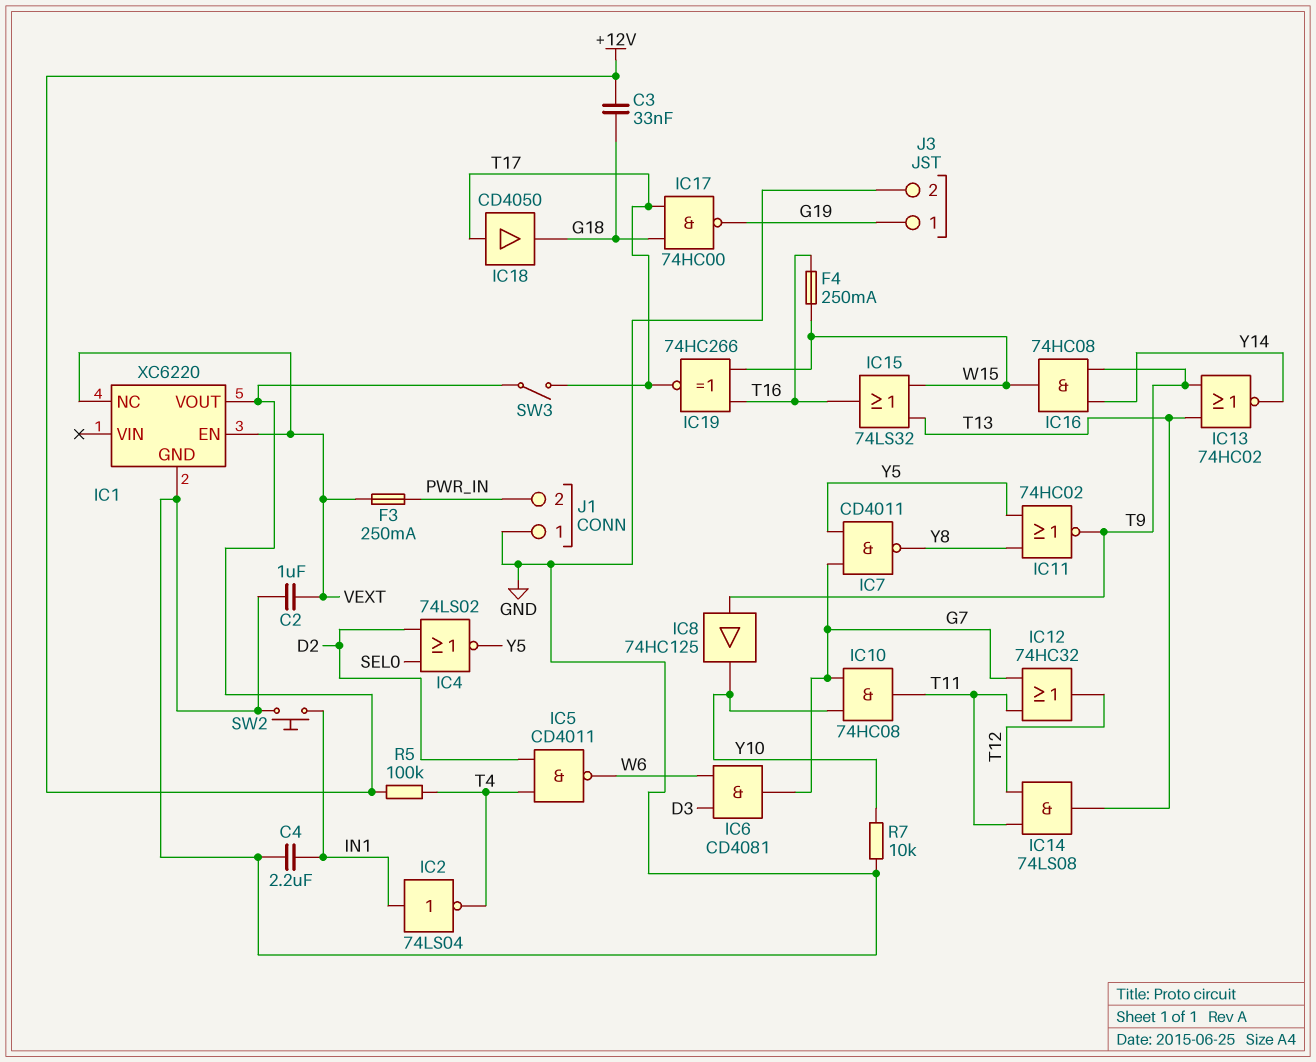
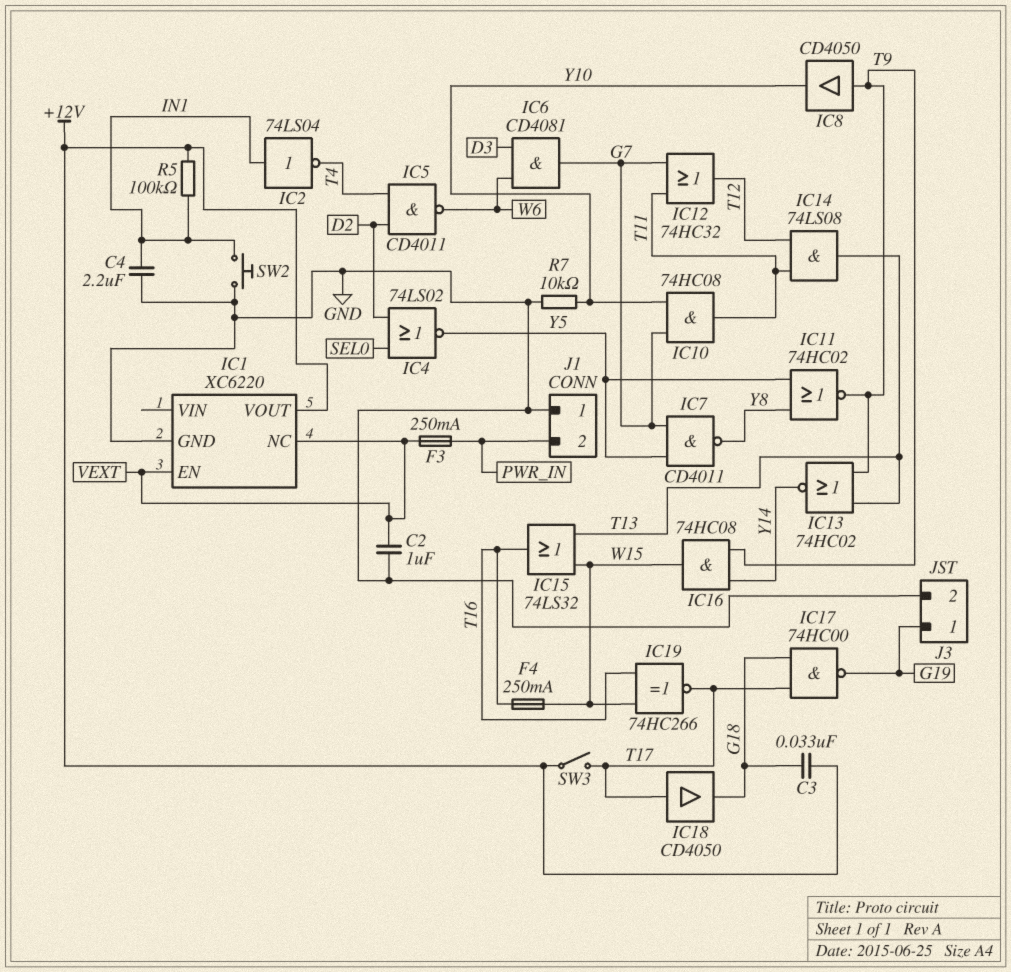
IC8: buffer 74HC125 (in T9, out Y10) -> buffer CD4050 (in T9, out Y10)
R5: 100k (+12V, T4) -> 100k (+12V, IN1)

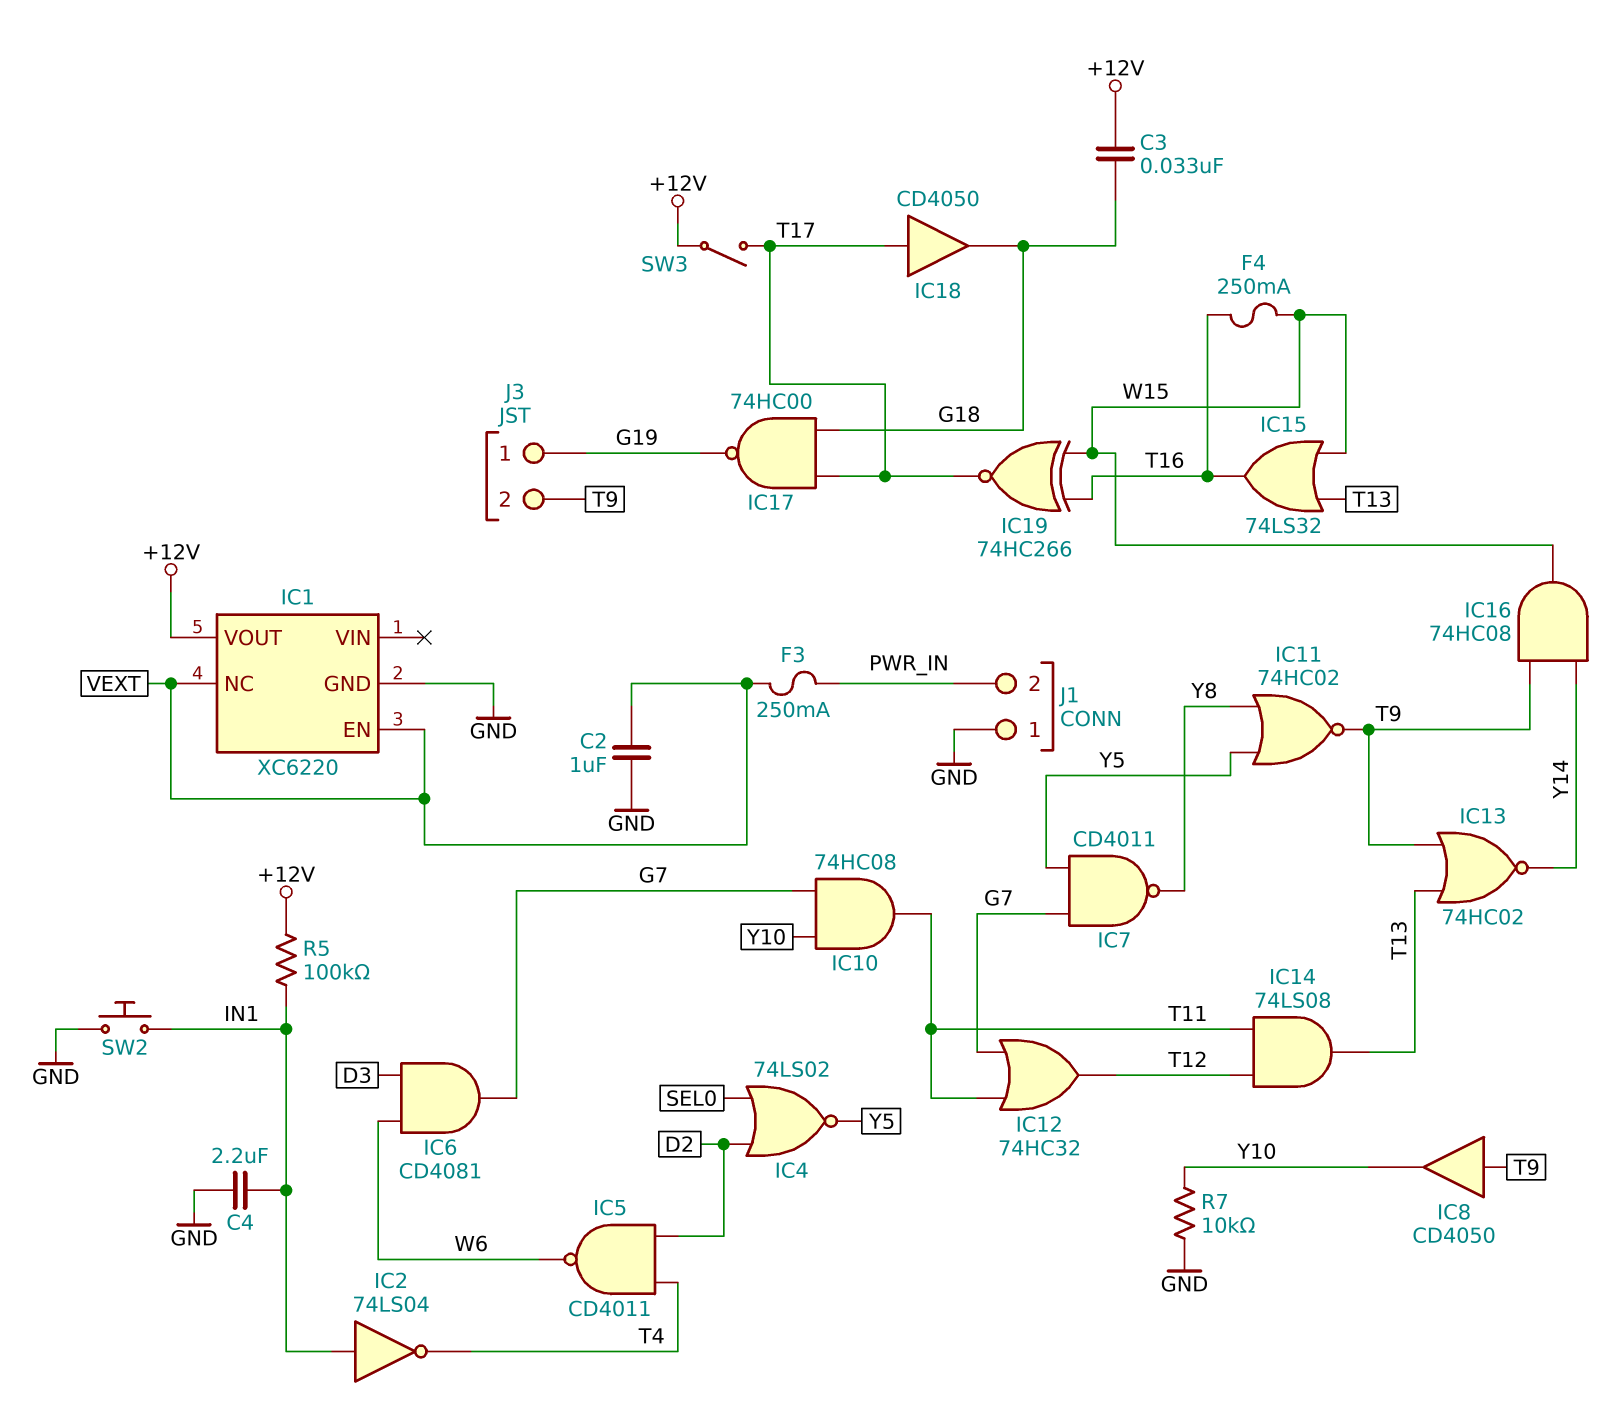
J3 pin 2: GND -> T9

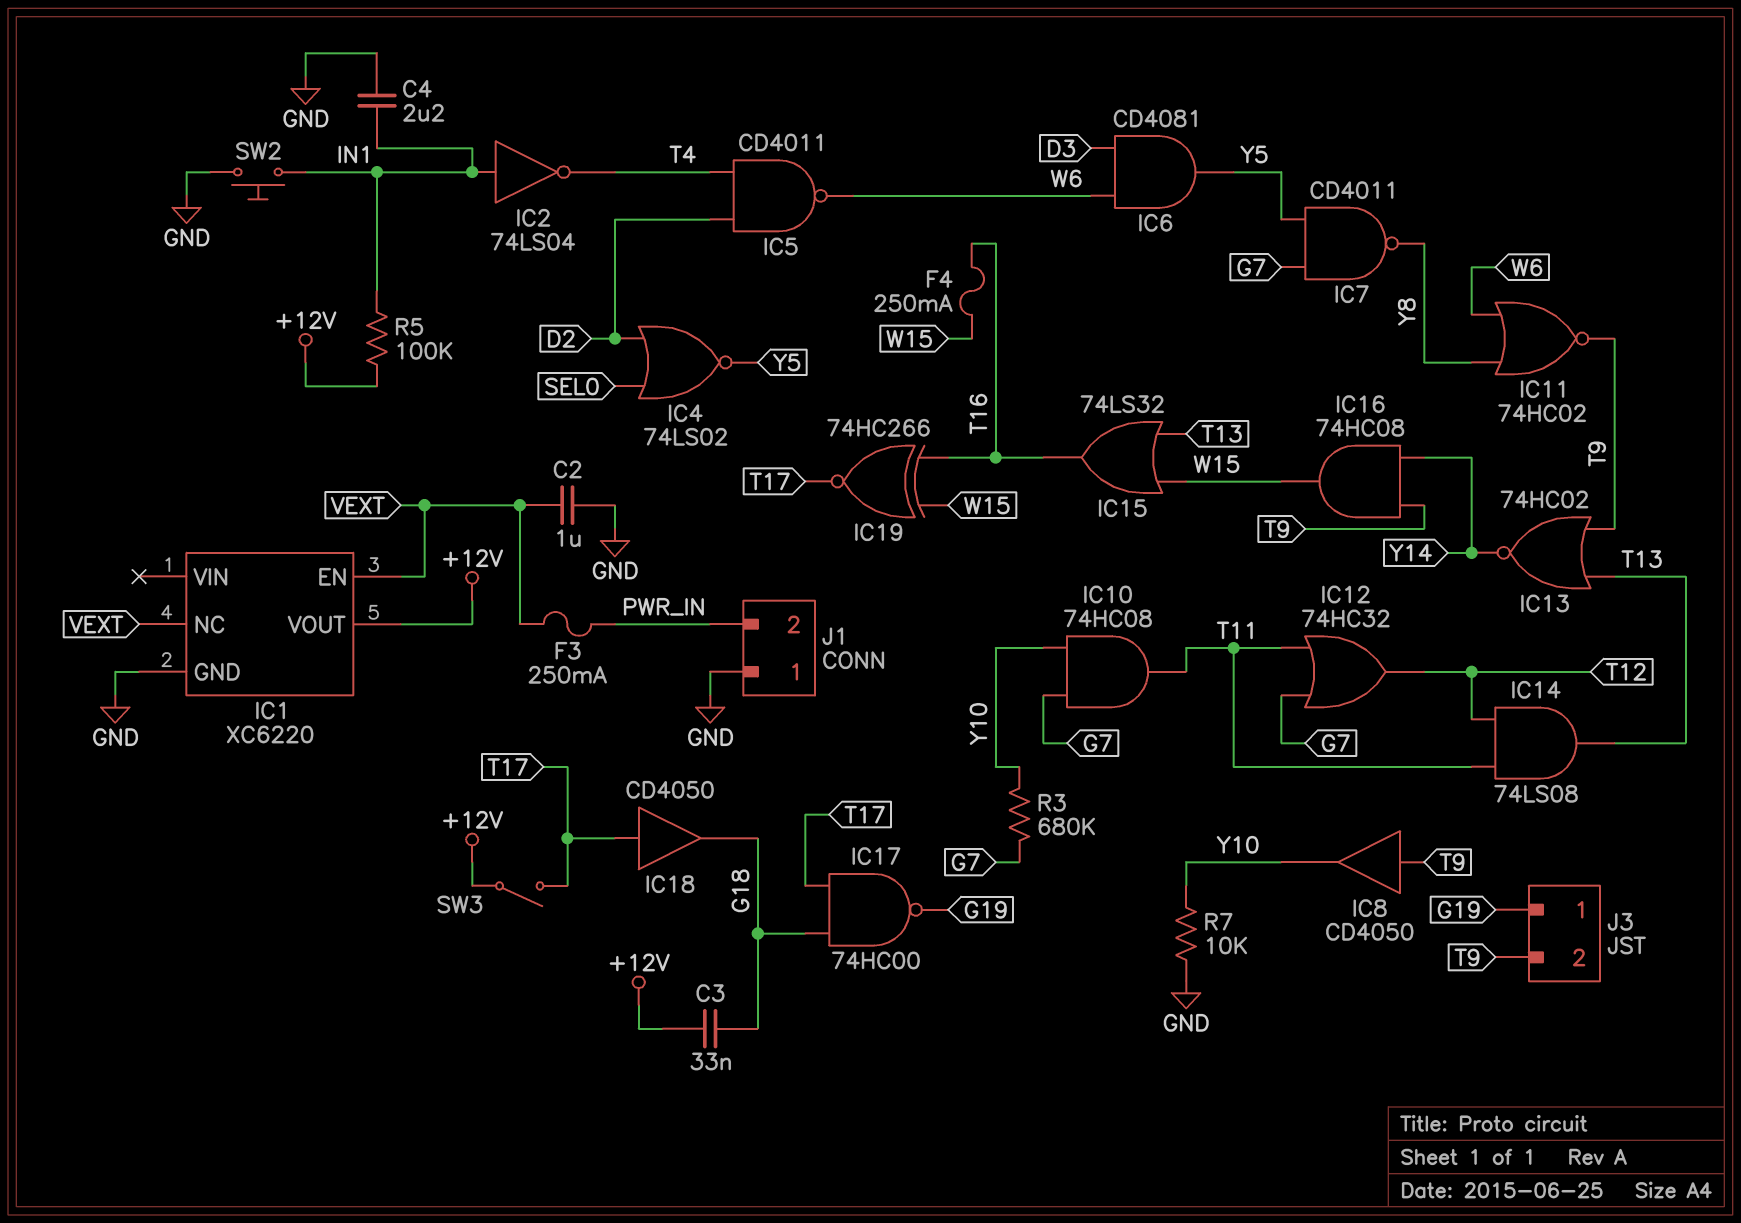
IC6: AND CD4081 (in D3, in W6, out G7) -> AND CD4081 (in D3, in W6, out Y5)
IC11: NOR 74HC02 (in Y5, in Y8, out T9) -> NOR 74HC02 (in W6, in Y8, out T9)
R3: none -> 680k (G7, Y10)

